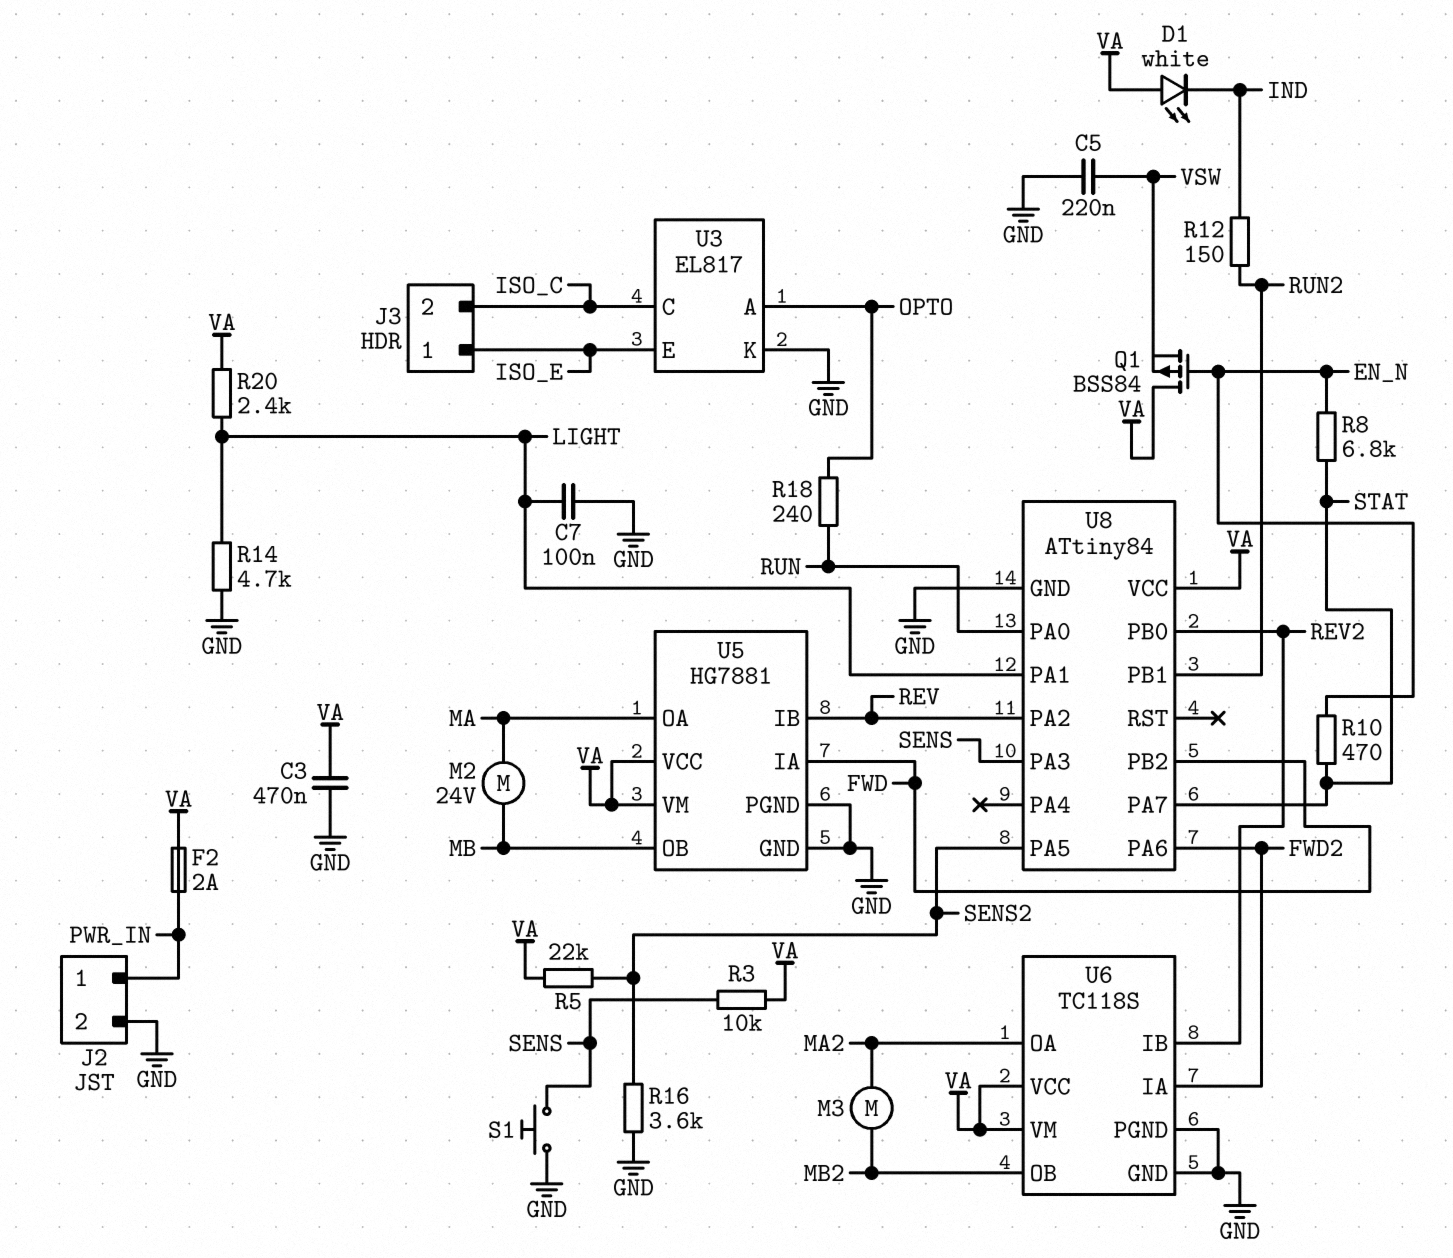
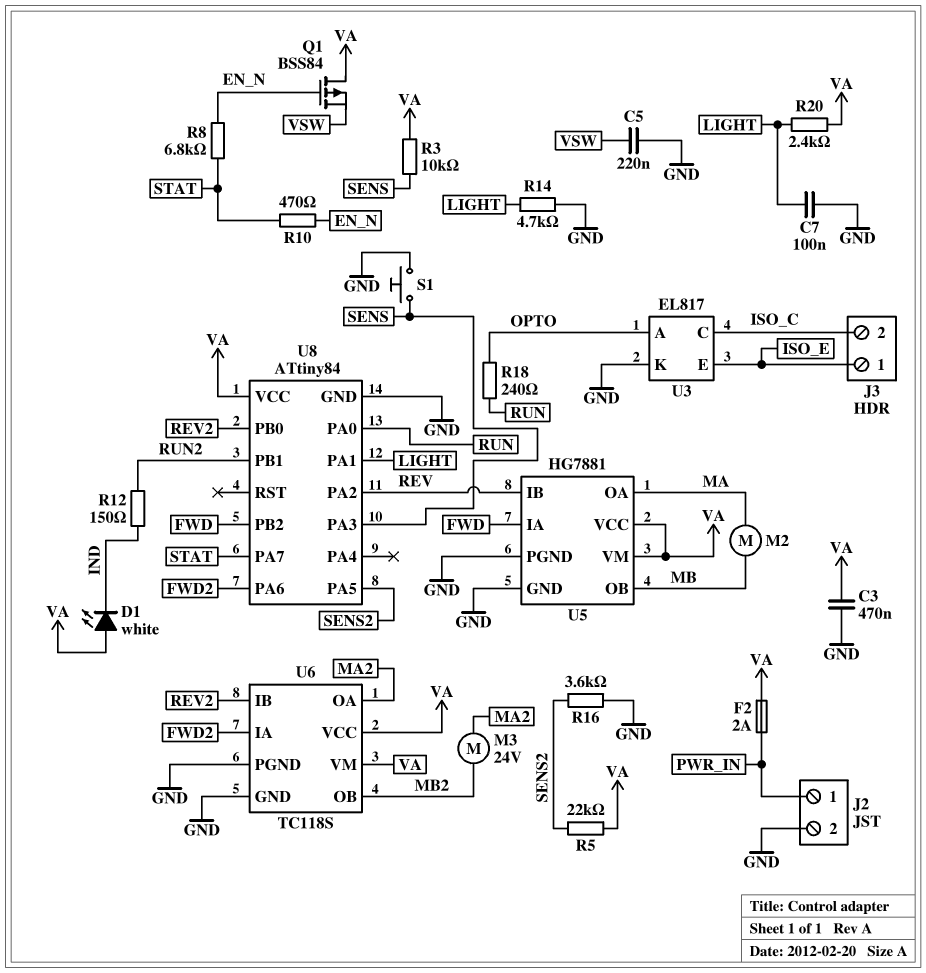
M2: motor 24V (MA, MB) -> motor (MA, MB)
M3: motor (MA2, MB2) -> motor 24V (MA2, MB2)

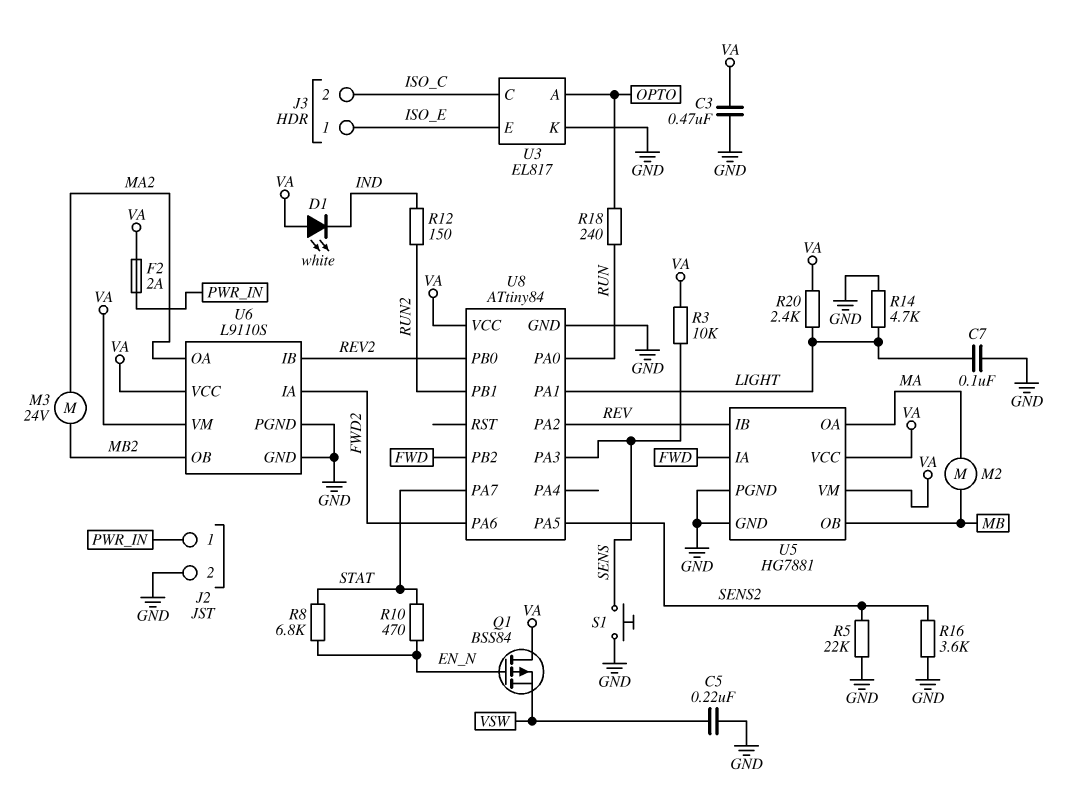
R5: 22k (SENS2, VA) -> 22k (GND, SENS2)
U6: TC118S -> L9110S

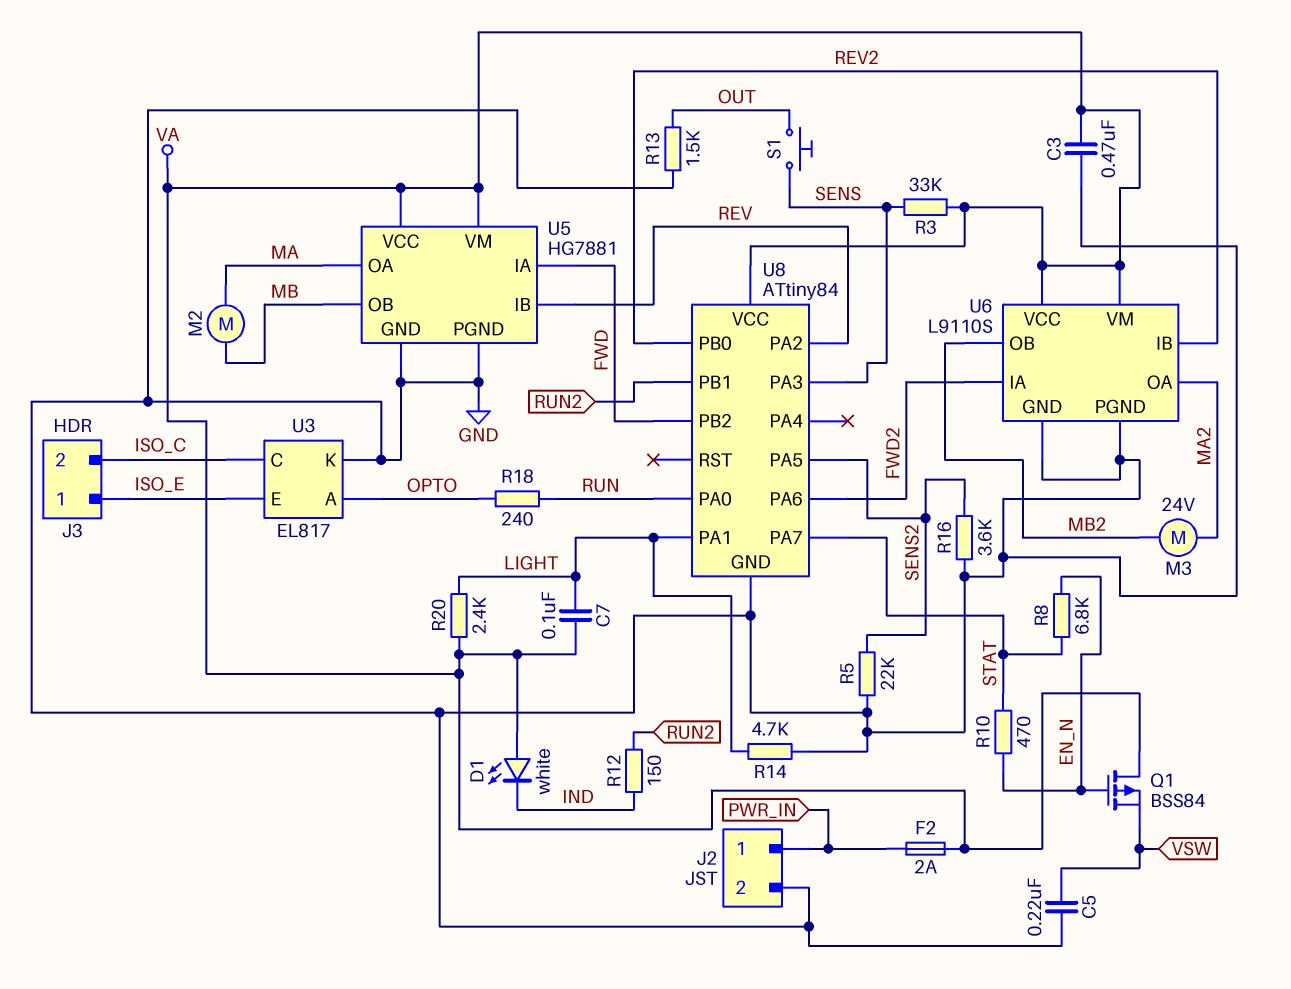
C7: 100nF (GND, LIGHT) -> 100nF (LIGHT, VA)
R3: 10k (SENS, VA) -> 33k (SENS, VA)
R13: none -> 1.5k (GND, OUT)
S1: button (GND, SENS) -> button (OUT, SENS)

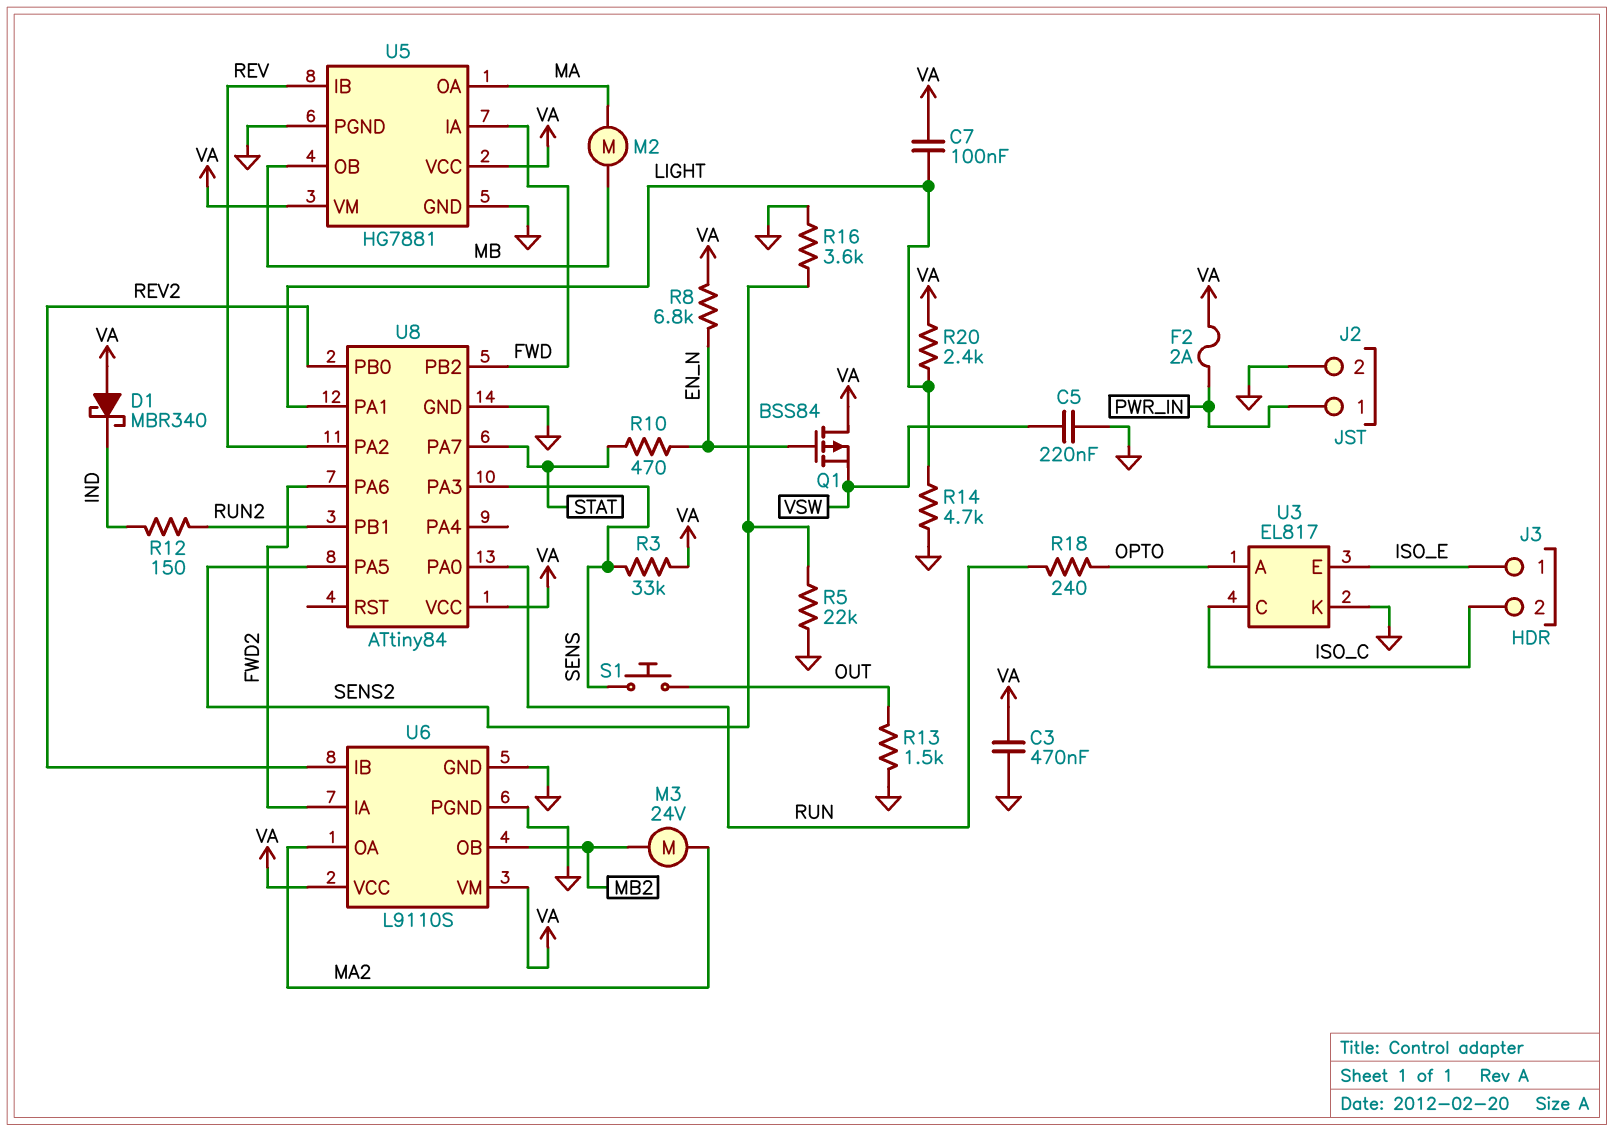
D1: LED white (A VA, K IND) -> schottky MBR340 (A VA, K IND)
R8: 6.8k (EN_N, STAT) -> 6.8k (EN_N, VA)

